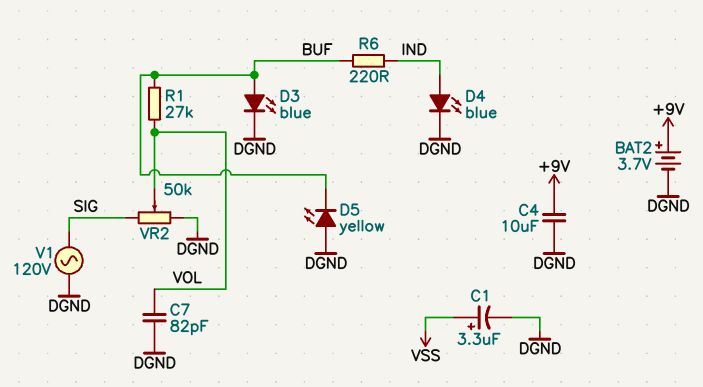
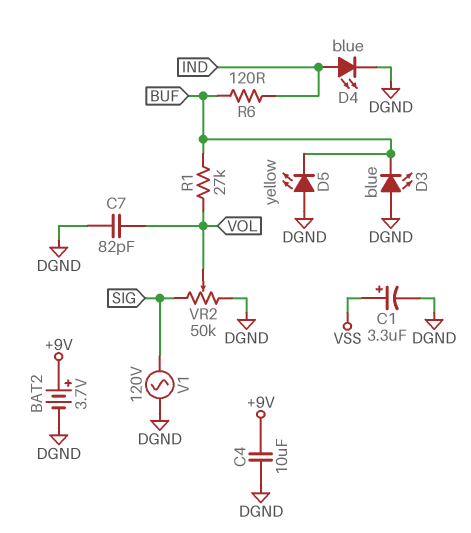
D3: LED blue (A BUF, K DGND) -> LED blue (A DGND, K BUF)
R6: 220 (BUF, IND) -> 120 (BUF, IND)

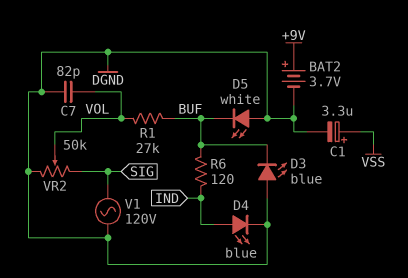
C4: 10uF (+9V, DGND) -> none
D5: LED yellow (A DGND, K BUF) -> LED white (A DGND, K BUF)

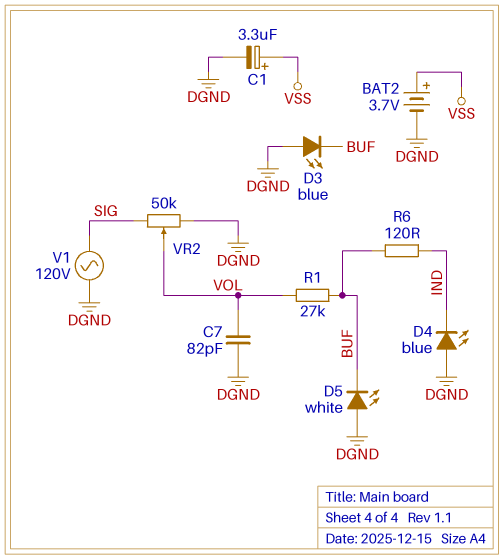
BAT2: 3.7V (plus +9V, minus DGND) -> 3.7V (plus VSS, minus DGND)
D4: LED blue (A IND, K DGND) -> LED blue (A DGND, K IND)

